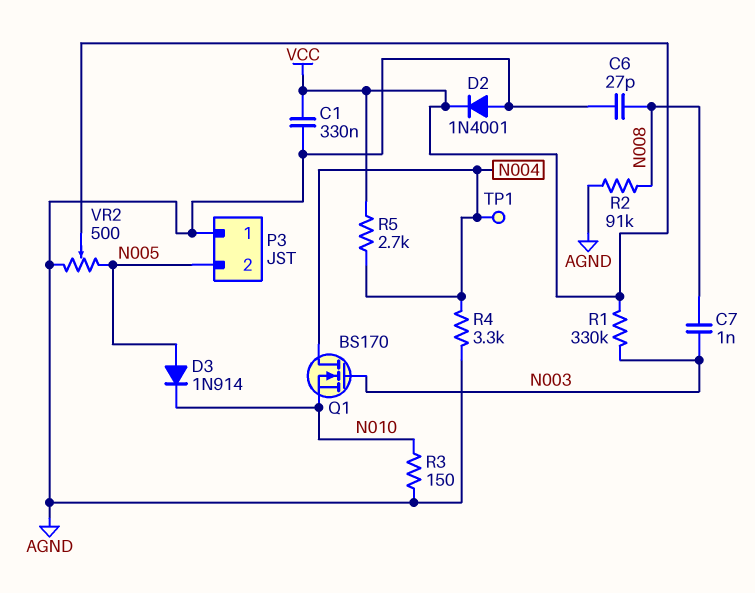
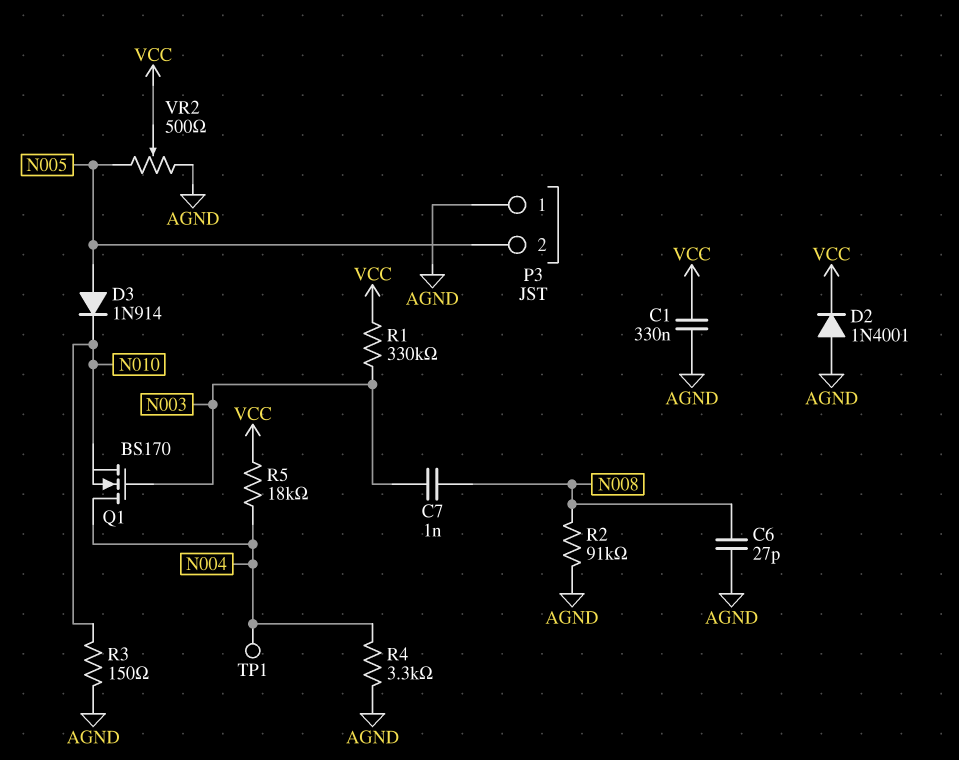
R5: 2.7k (N004, VCC) -> 18k (N004, VCC)

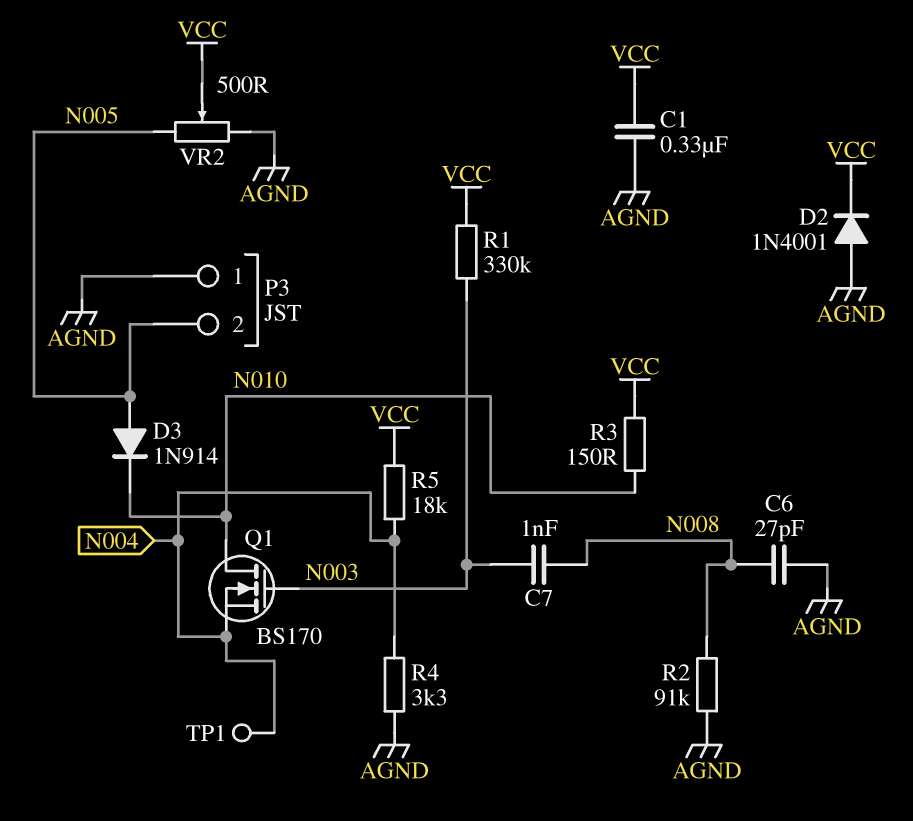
Q1: NMOS BS170 (G N003, D N004, S N010) -> NMOS BS170 (G N003, D N010, S N004)
R3: 150 (AGND, N010) -> 150 (N010, VCC)

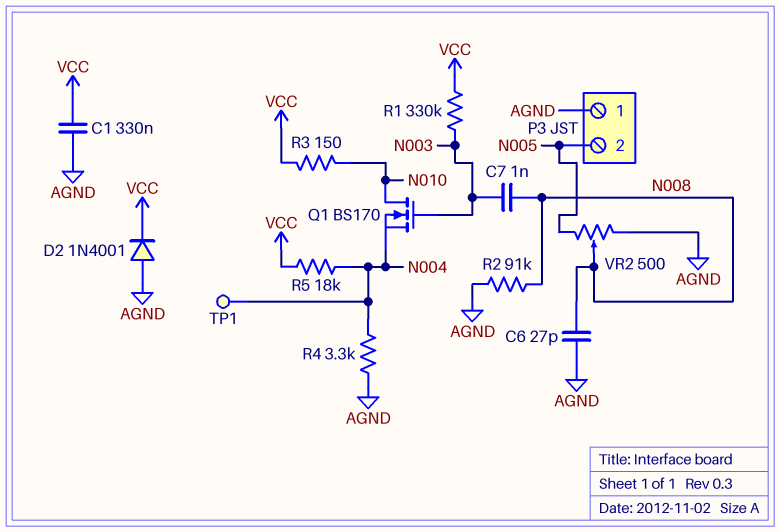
D3: diode 1N914 (A N005, K N010) -> none
VR2: 500 (AGND, N005, wiper VCC) -> 500 (AGND, N005, wiper N008)

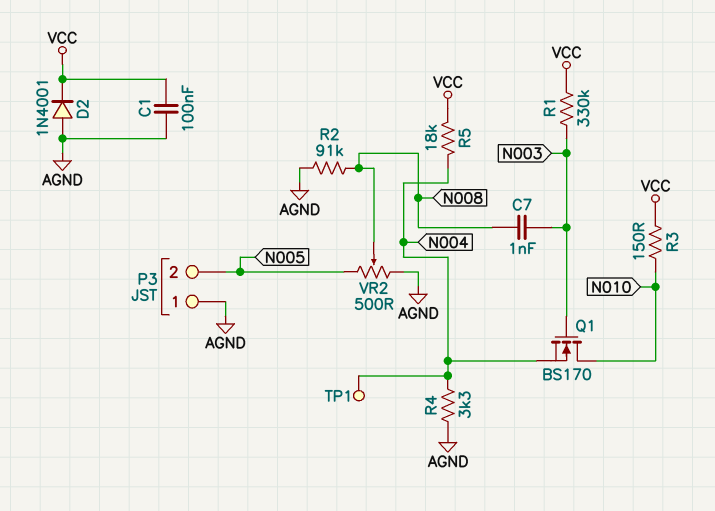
C1: 330nF (AGND, VCC) -> 100nF (AGND, VCC)
C6: 27pF (AGND, N008) -> none

